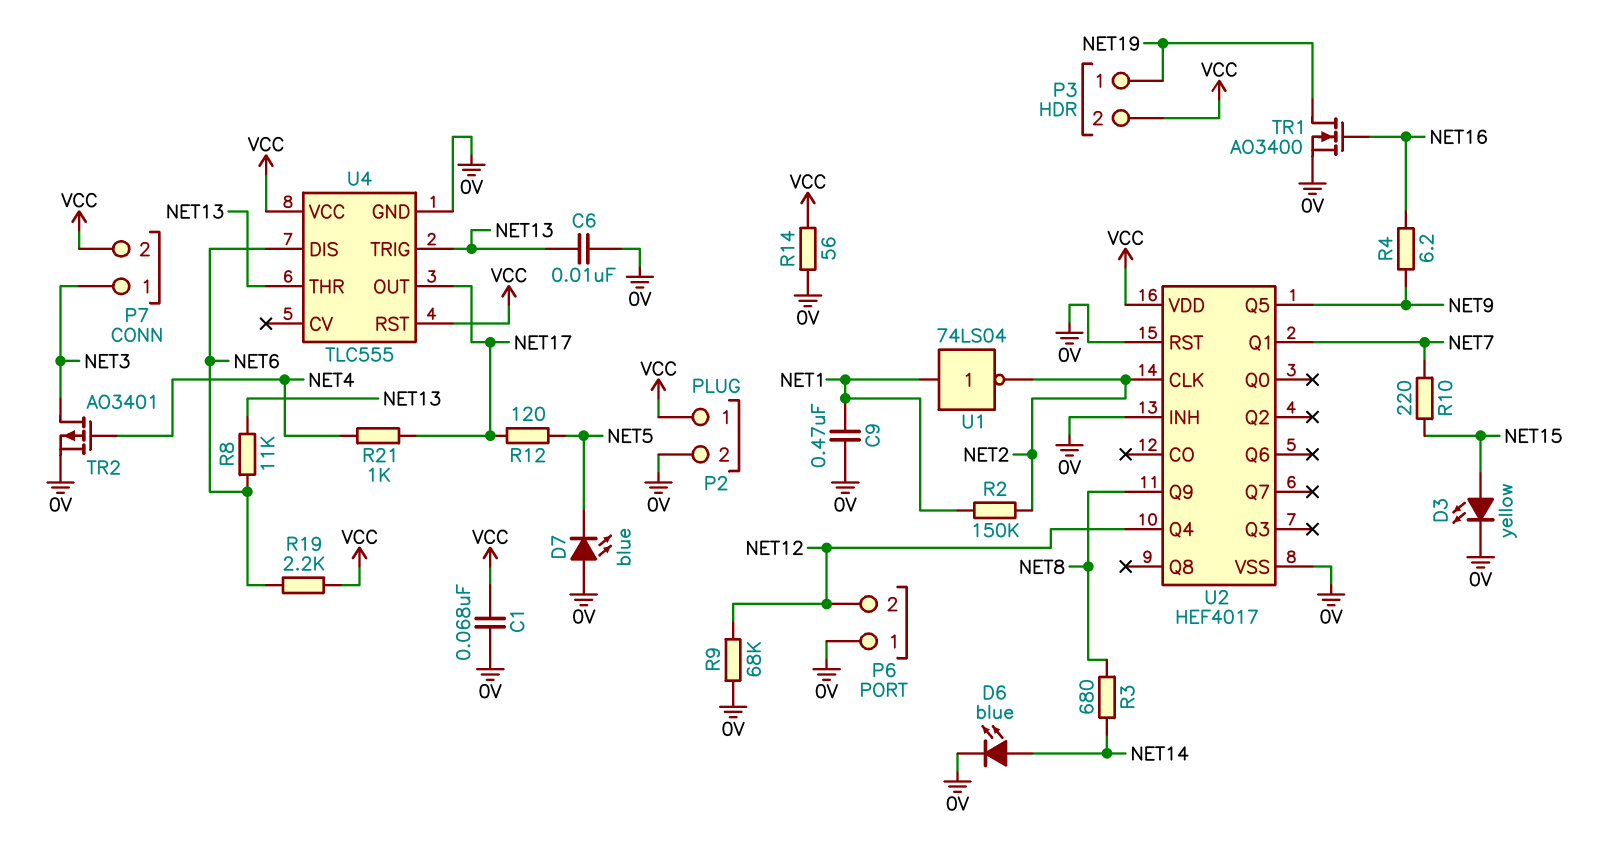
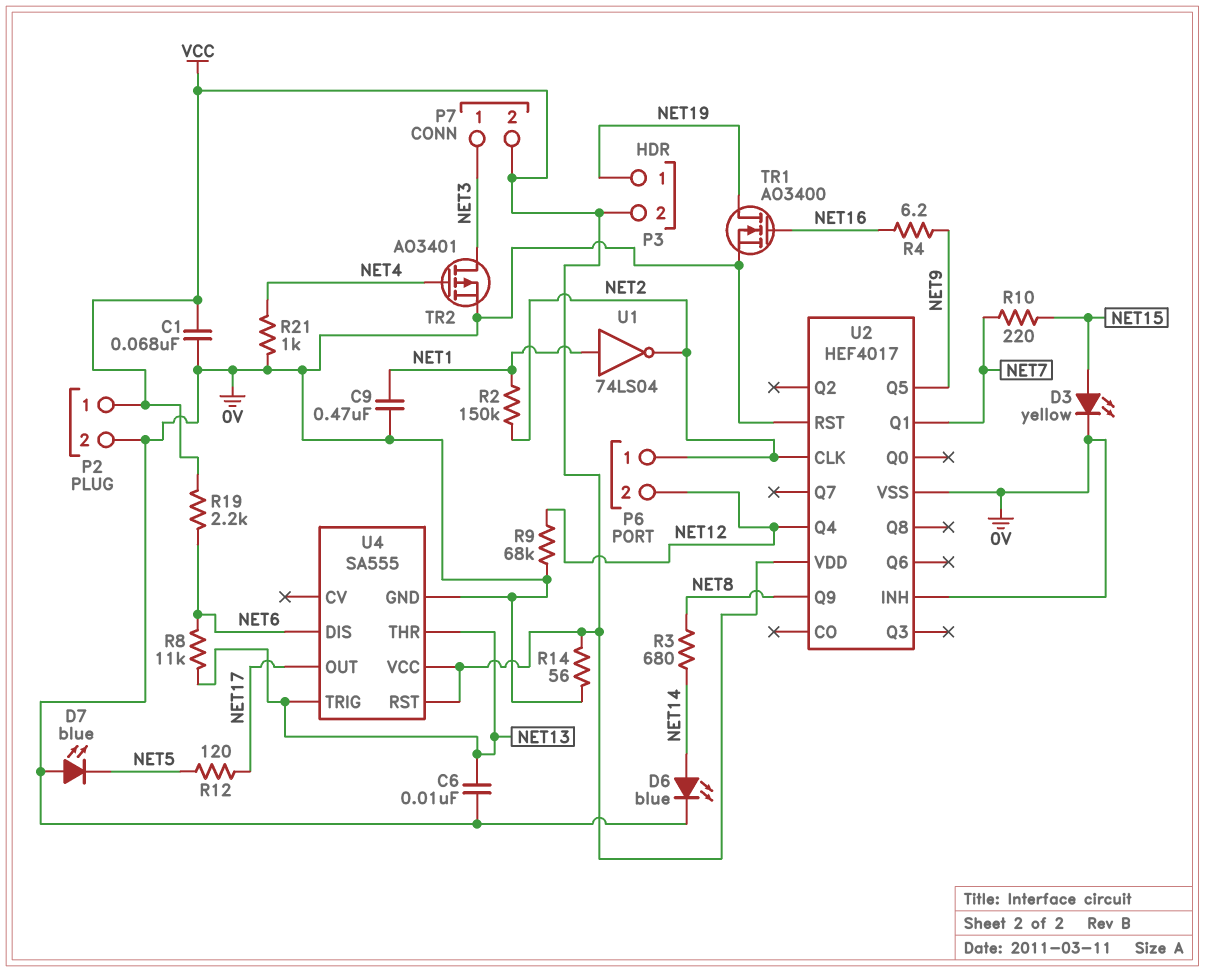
P6 pin 1: 0V -> NET2
R21: 1k (NET4, NET17) -> 1k (0V, NET4)
U4: TLC555 -> SA555

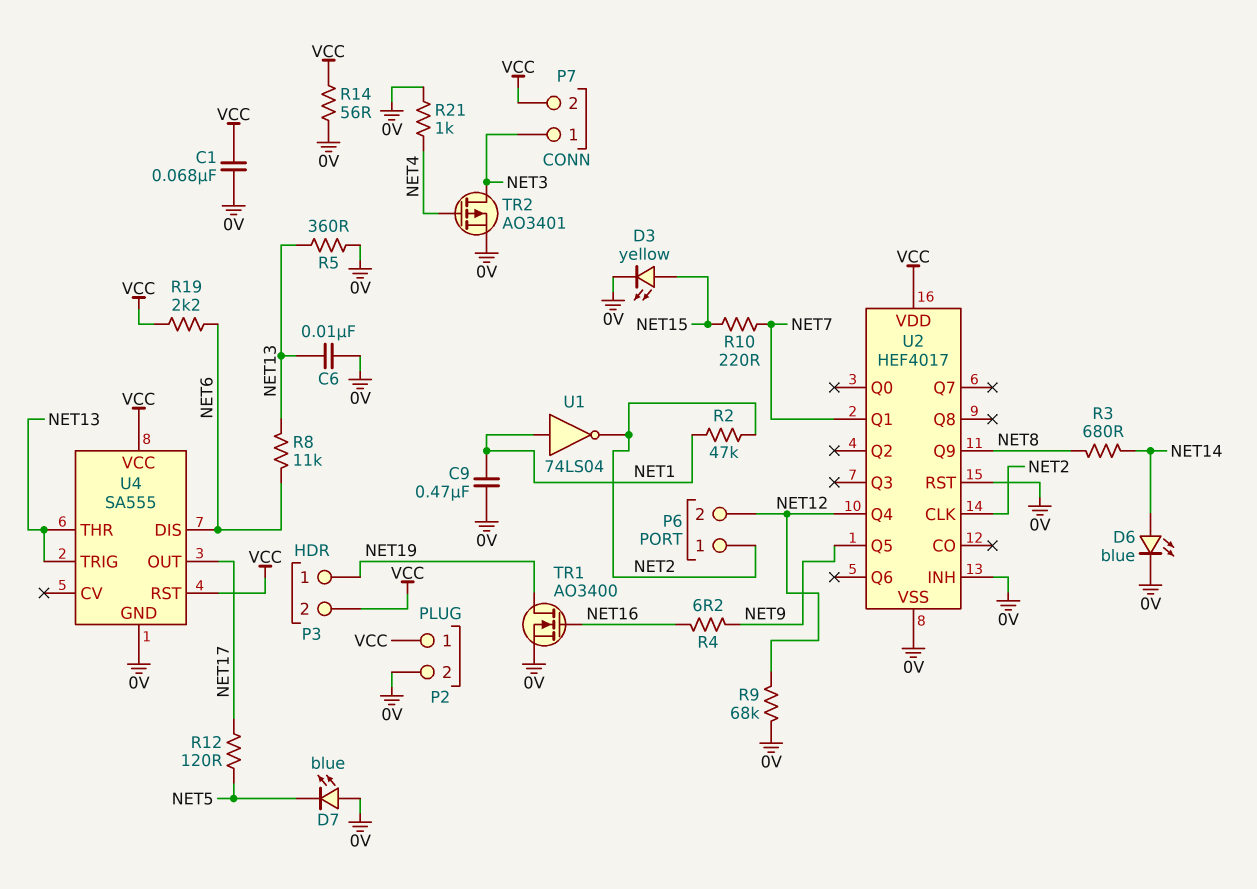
R2: 150k (NET1, NET2) -> 47k (NET1, NET2)
R5: none -> 360 (0V, NET13)

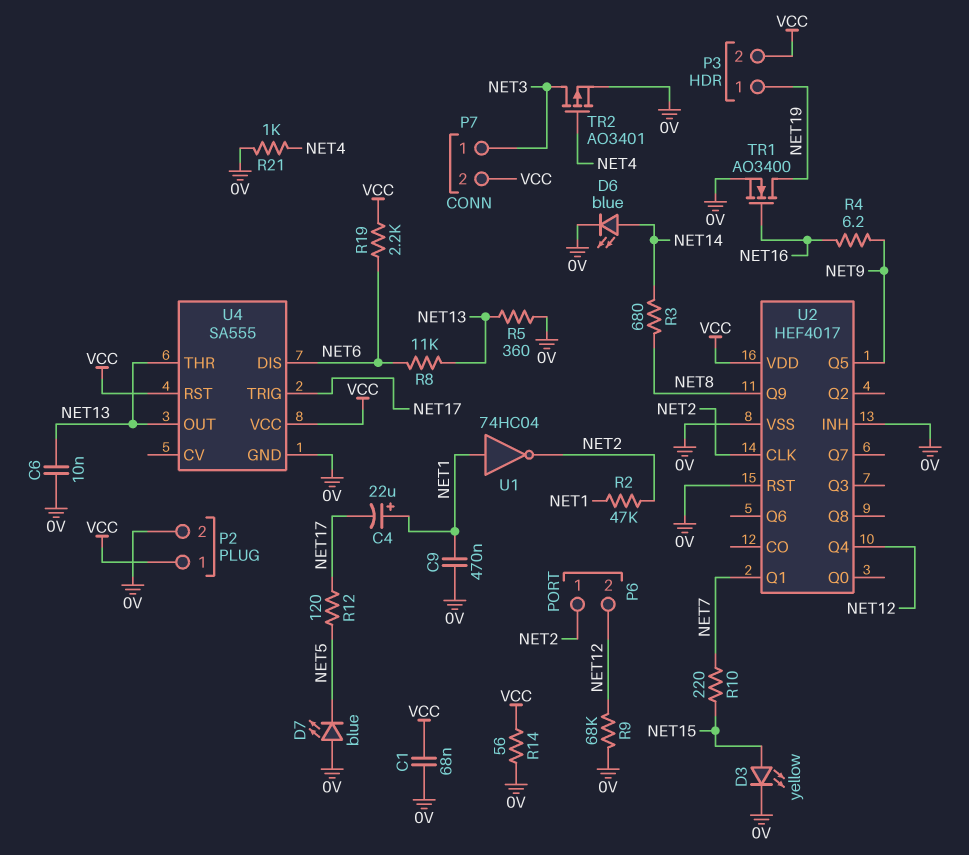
C4: none -> 22uF (plus NET1, minus NET17)
U1: NOT 74LS04 (in NET1, out NET2) -> NOT 74HC04 (in NET1, out NET2)
U4 pin OUT: NET17 -> NET13
U4 pin TRIG: NET13 -> NET17

